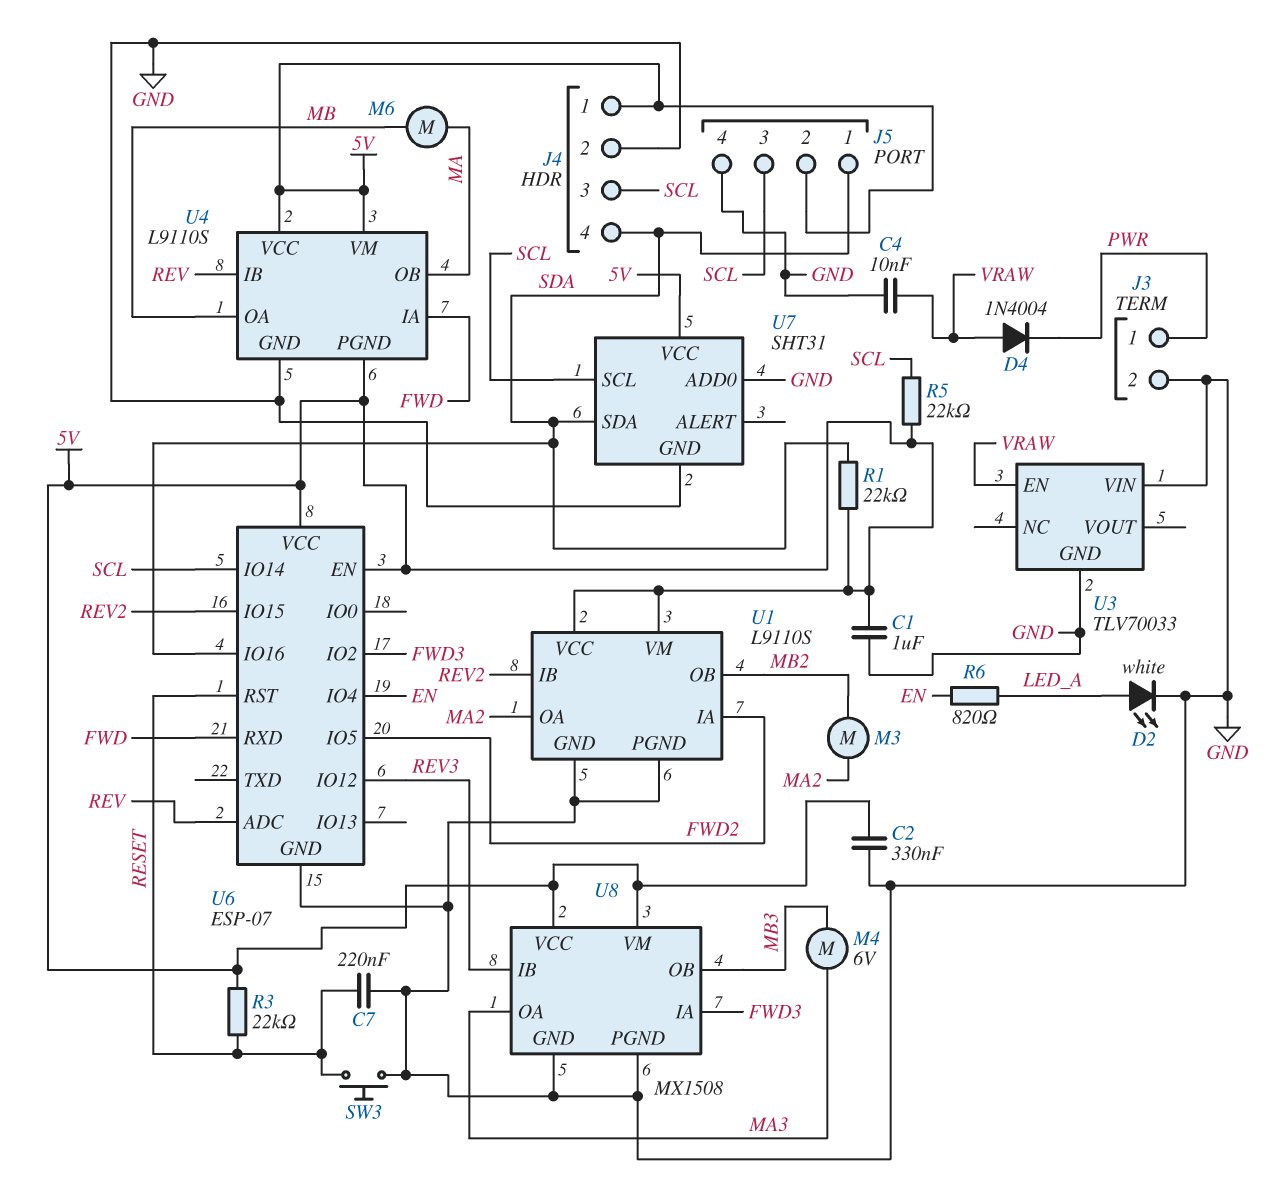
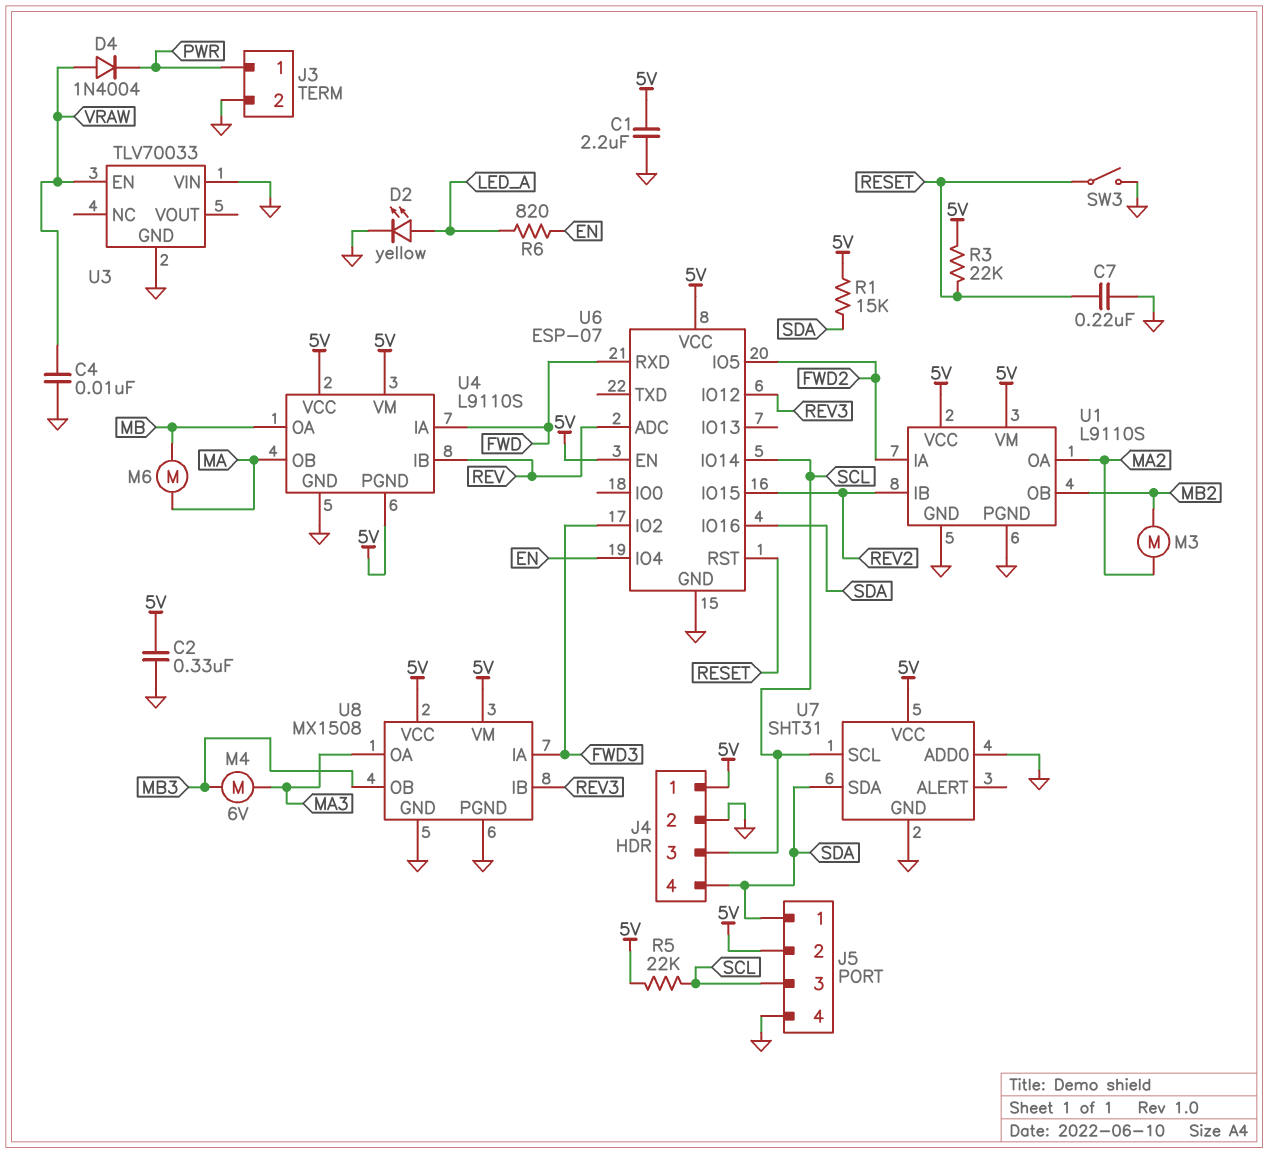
C1: 1uF (5V, GND) -> 2.2uF (5V, GND)
D2: LED white (A LED_A, K GND) -> LED yellow (A LED_A, K GND)
R1: 22k (5V, SDA) -> 15k (5V, SDA)
SW3: button (GND, RESET) -> switch (GND, RESET)

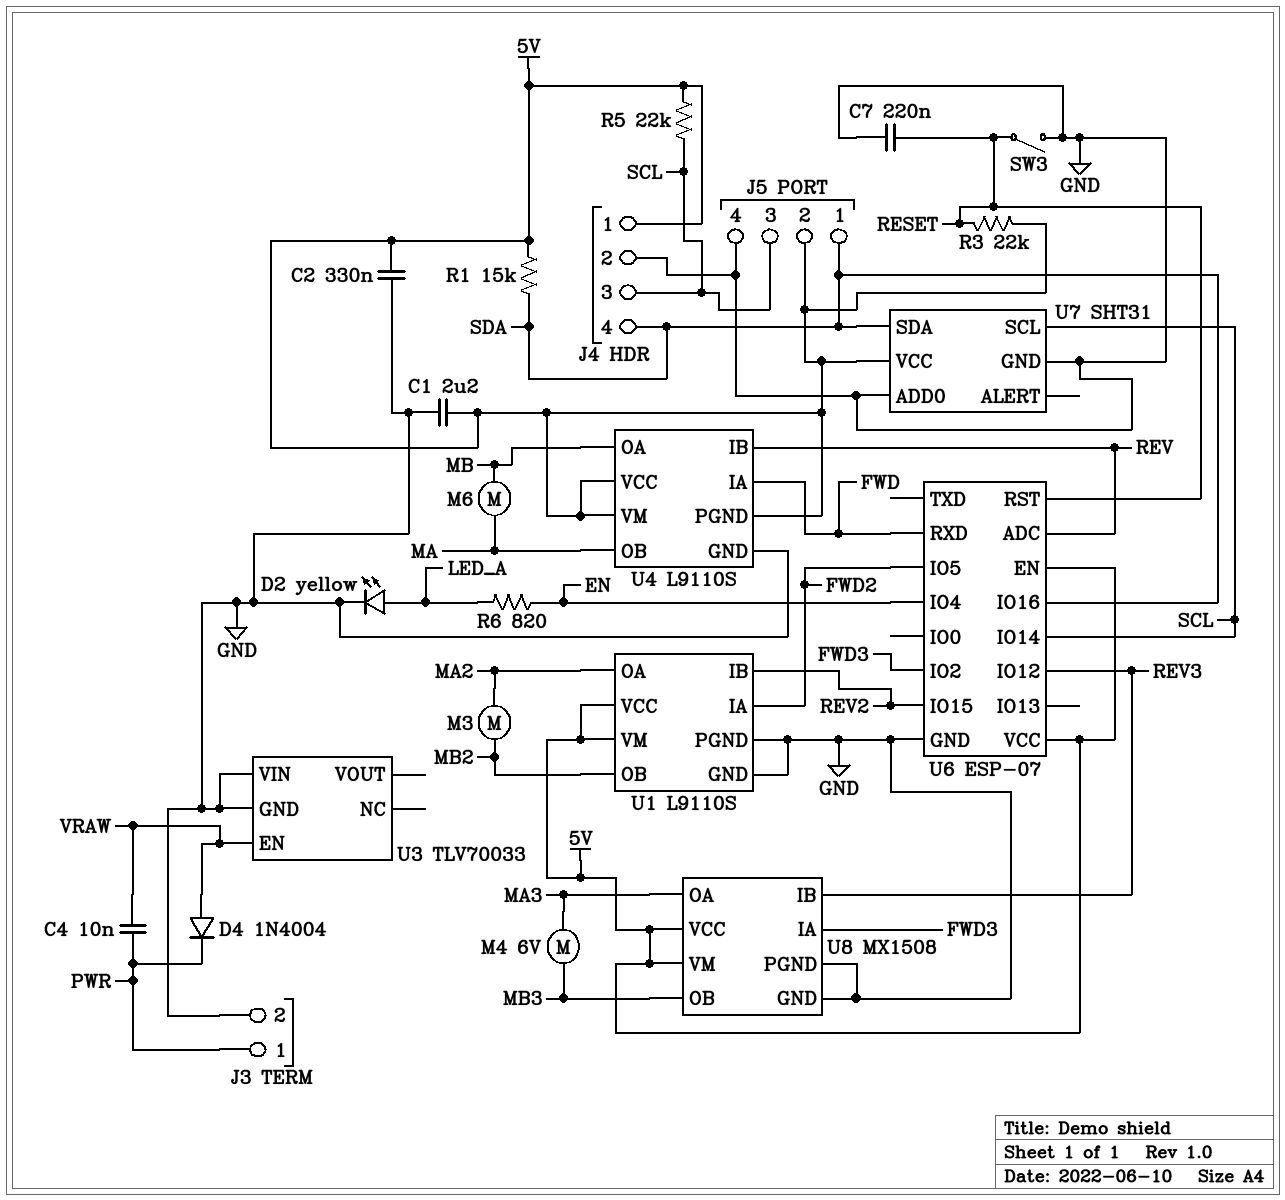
C4: 10nF (GND, VRAW) -> 10nF (PWR, VRAW)

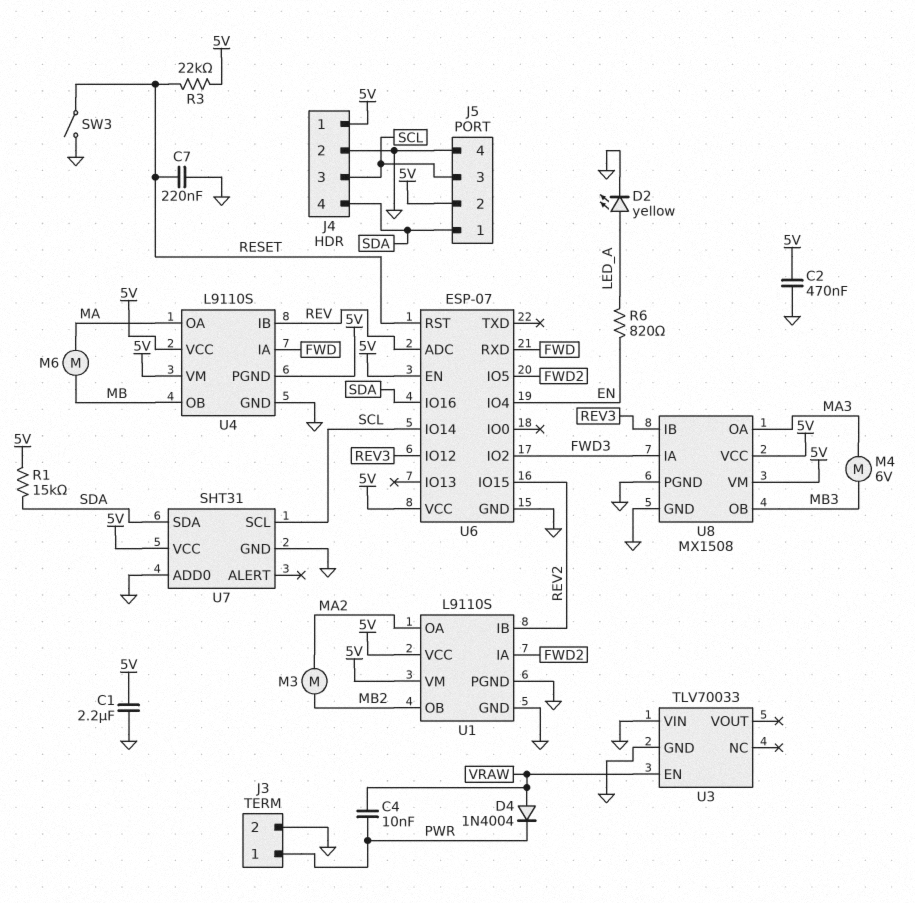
C2: 330nF (5V, GND) -> 470nF (5V, GND)
R5: 22k (5V, SCL) -> none
U4 pin OA: MB -> MA
U4 pin OB: MA -> MB

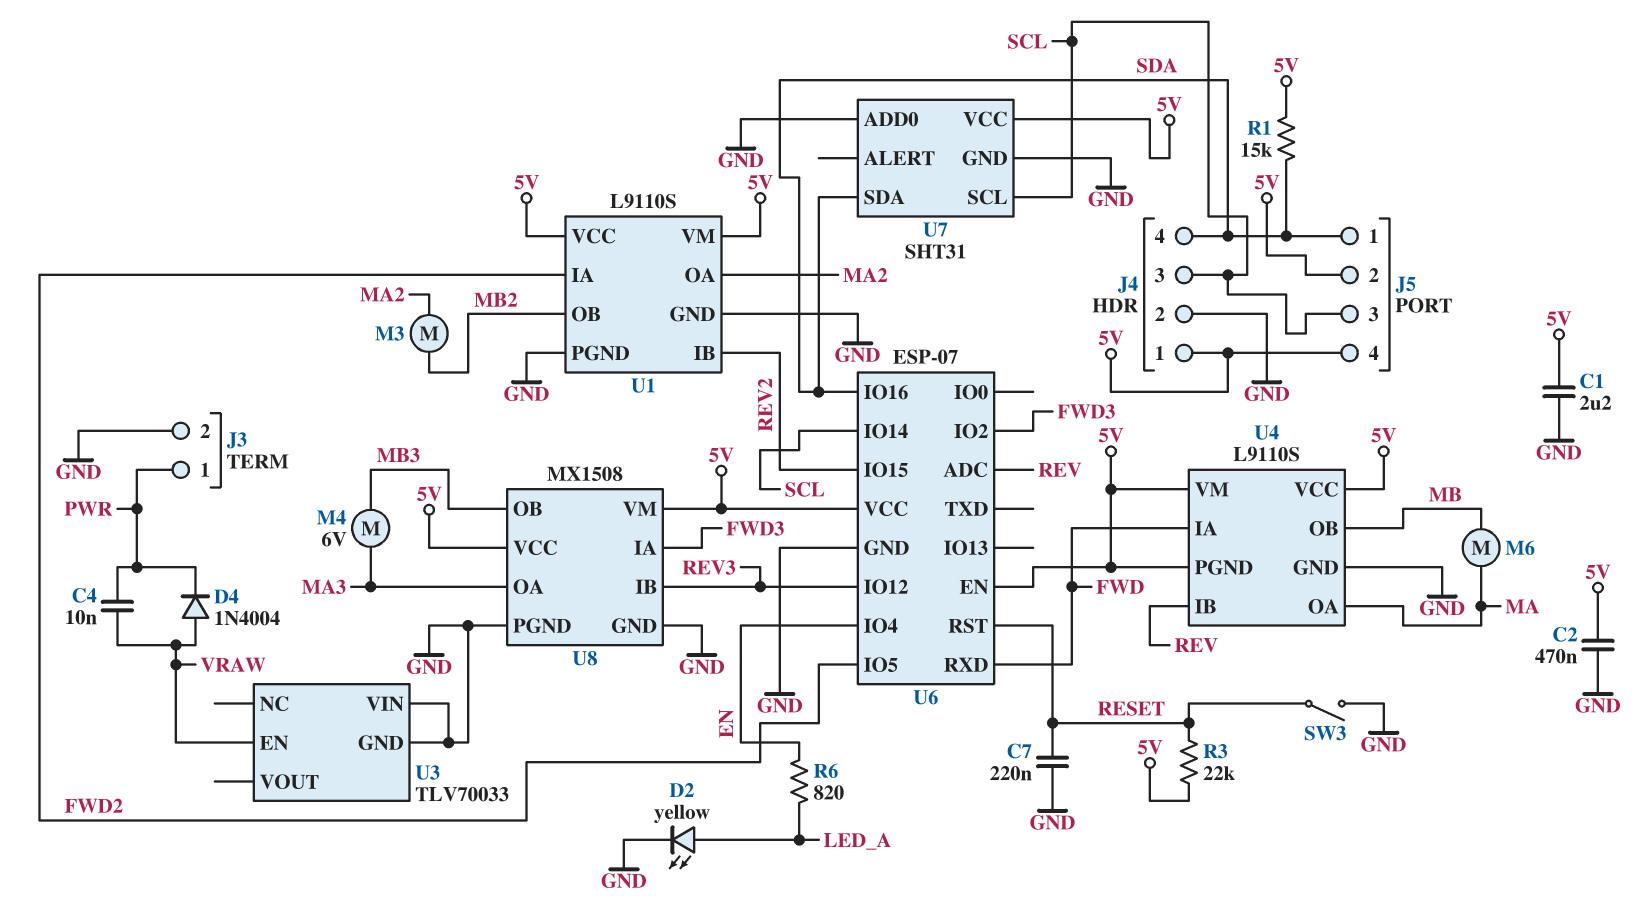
J5 pin 4: GND -> 5V

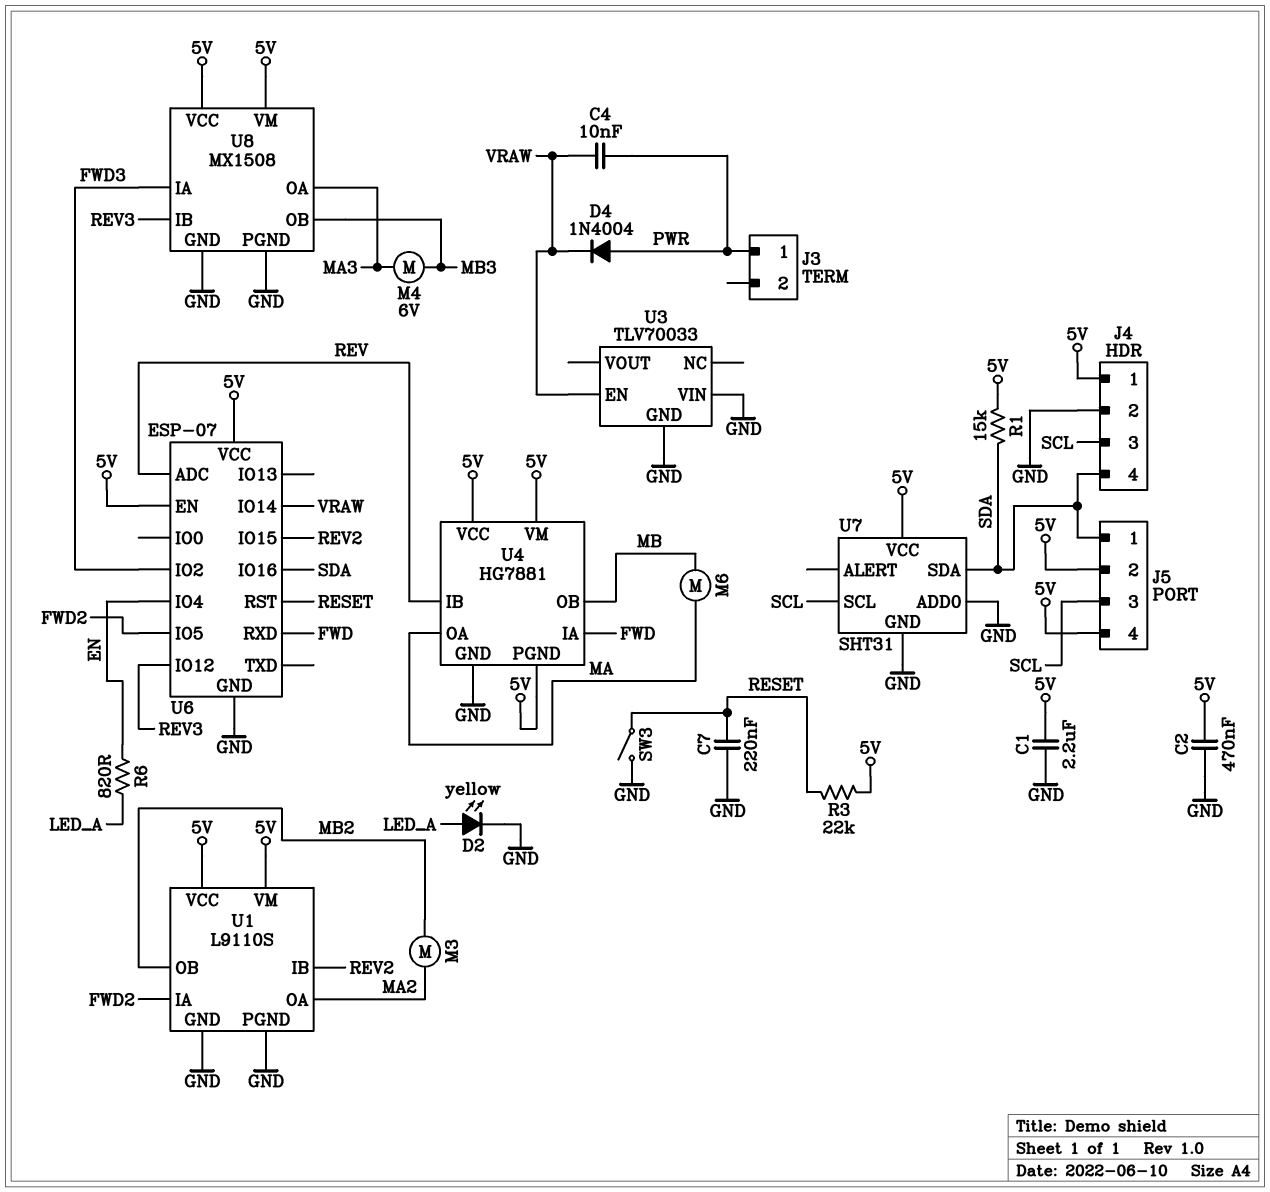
D4: diode 1N4004 (A VRAW, K PWR) -> diode 1N4004 (A PWR, K VRAW)
J3 pin 2: GND -> none
U4: L9110S -> HG7881
U6 pin IO14: SCL -> VRAW

